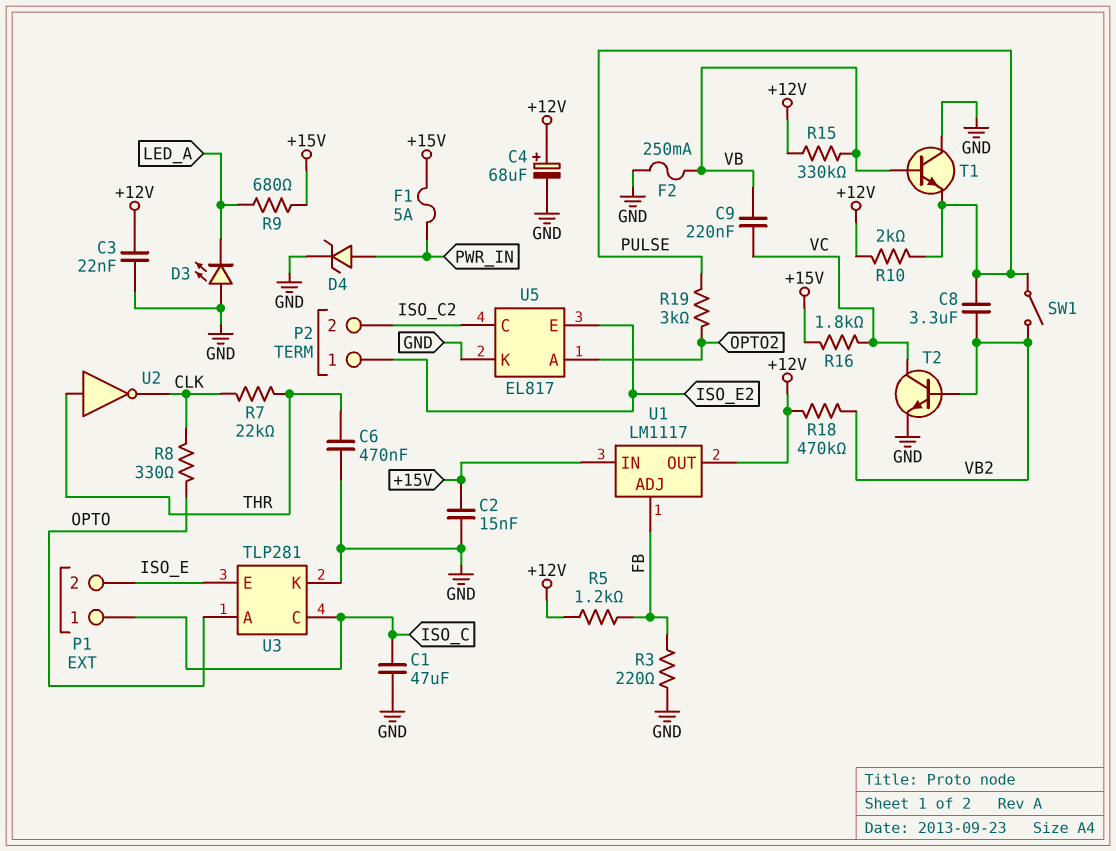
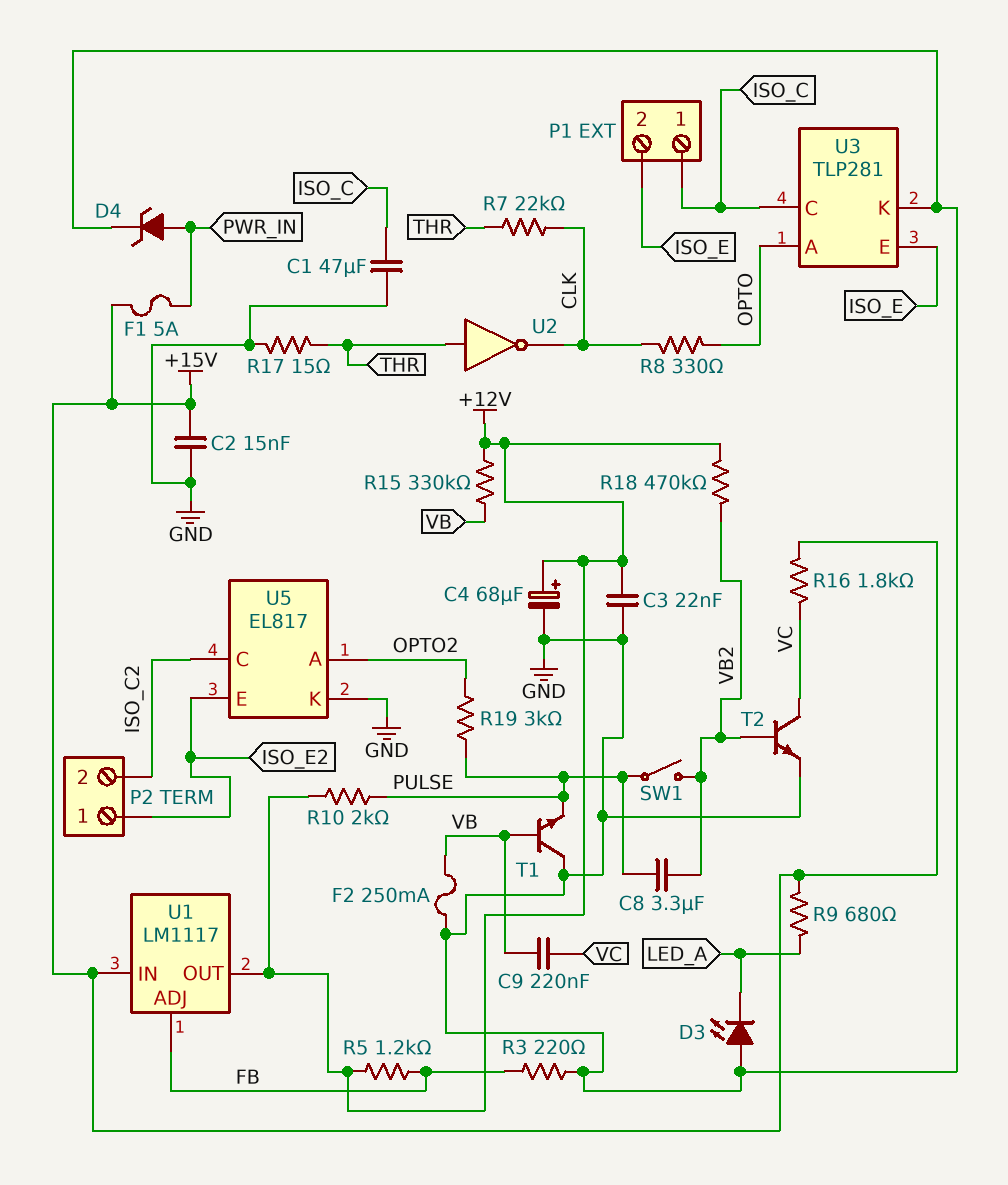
C6: 470nF (GND, THR) -> none
R17: none -> 15 (GND, THR)

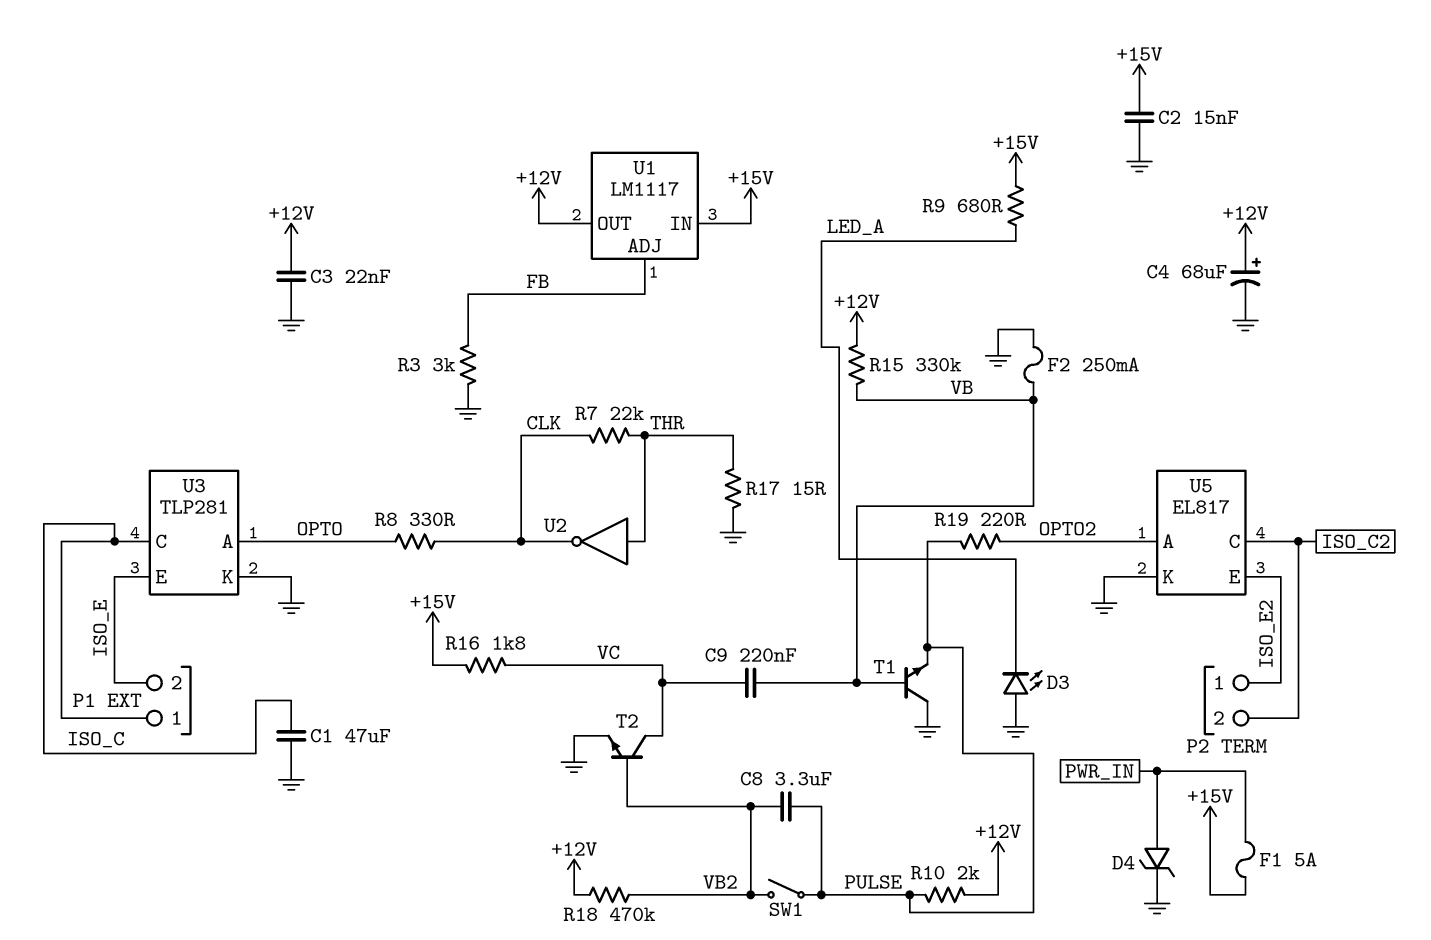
R3: 220 (FB, GND) -> 3k (FB, GND)
R5: 1.2k (+12V, FB) -> none
R19: 3k (OPTO2, PULSE) -> 220 (OPTO2, PULSE)

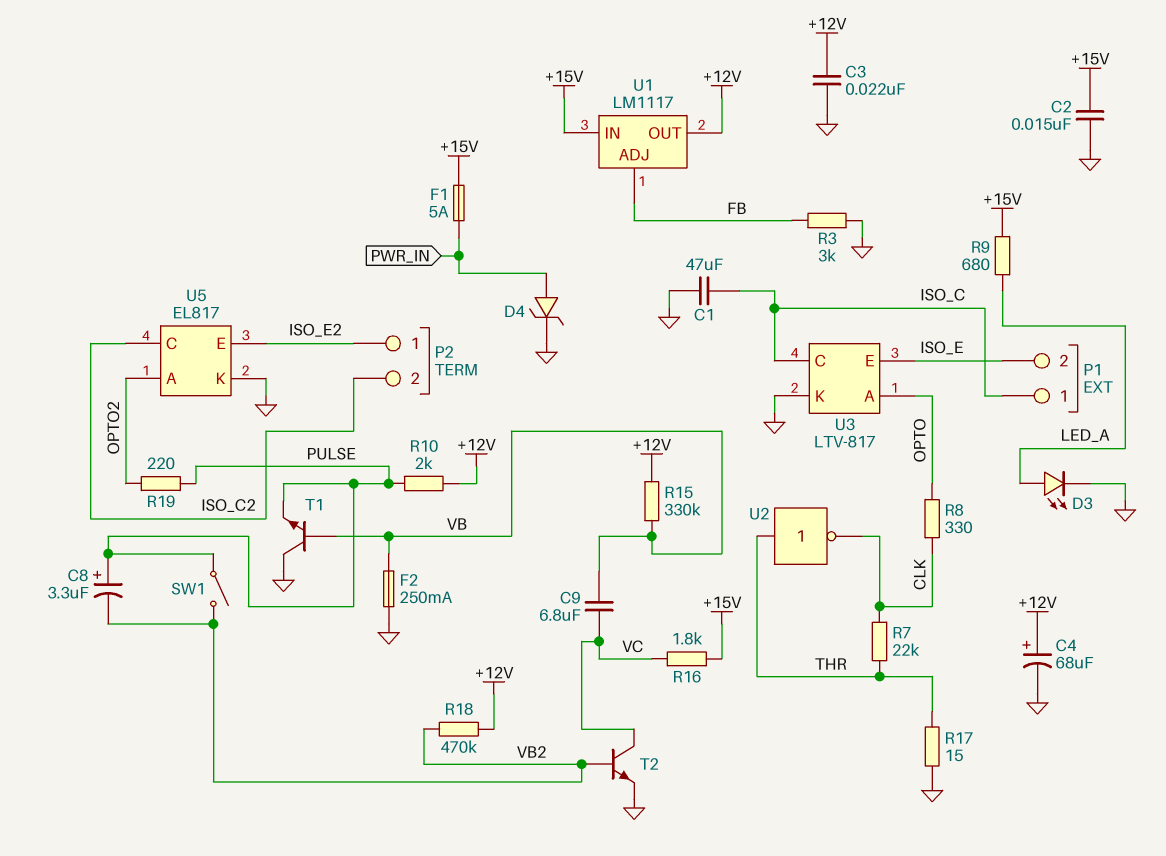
C8: 3.3uF (PULSE, VB2) -> 3.3uF (plus PULSE, minus VB2)
C9: 220nF (VB, VC) -> 6.8uF (VB, VC)
D3: LED (A GND, K LED_A) -> LED (A LED_A, K GND)
U3: TLP281 -> LTV-817

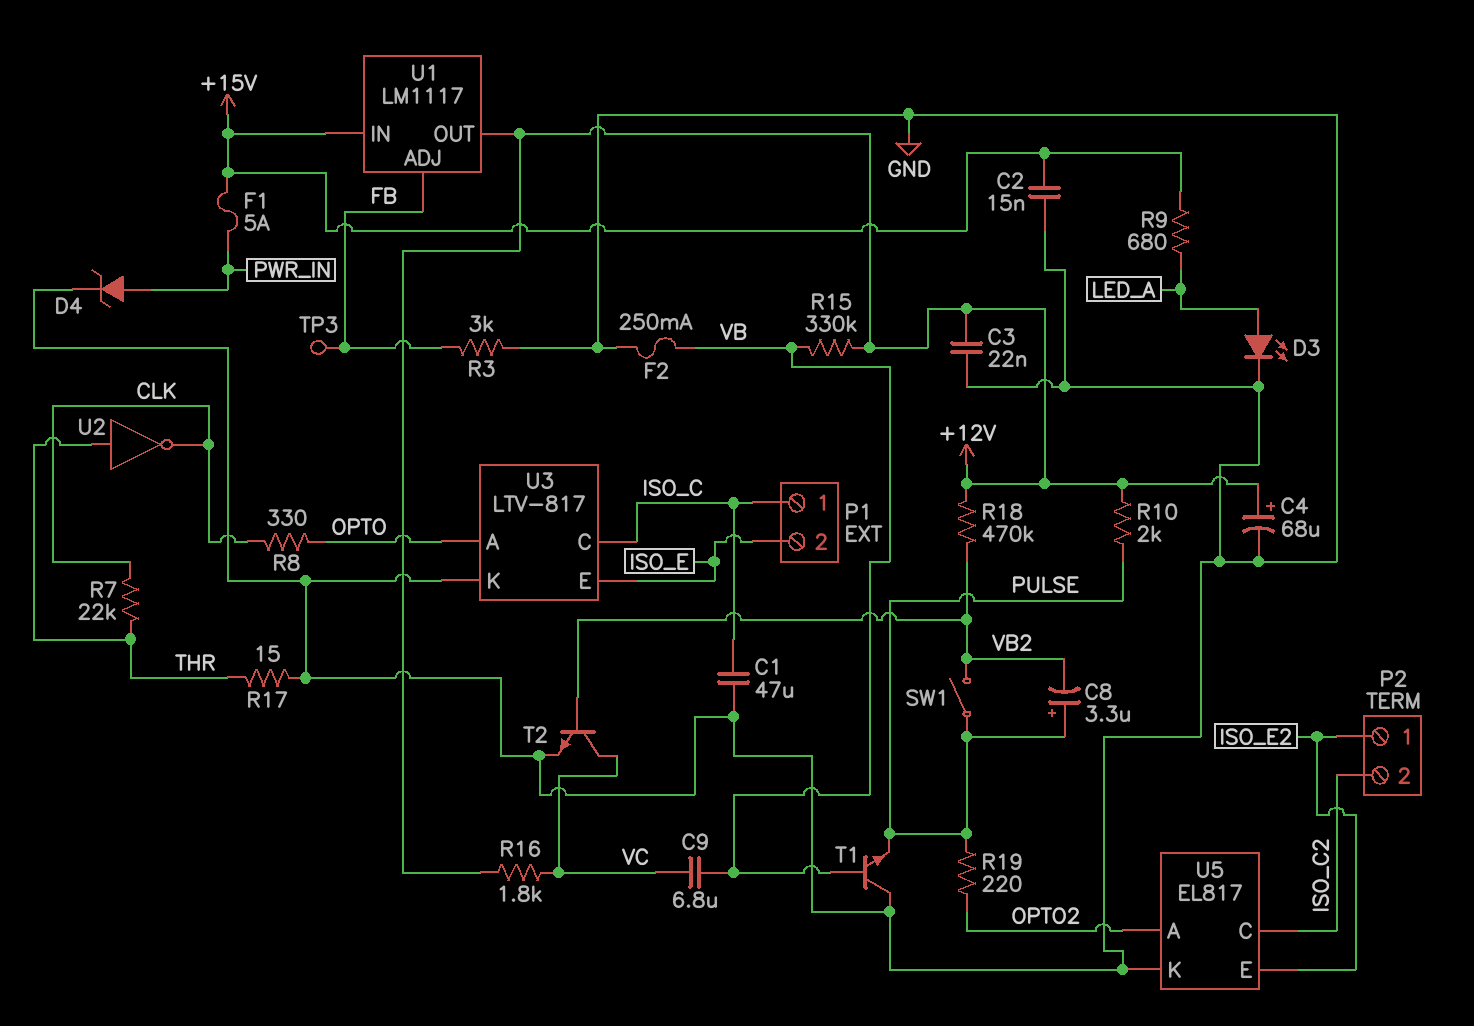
R16: 1.8k (+15V, VC) -> 1.8k (+12V, VC)
TP3: none -> test point (FB)

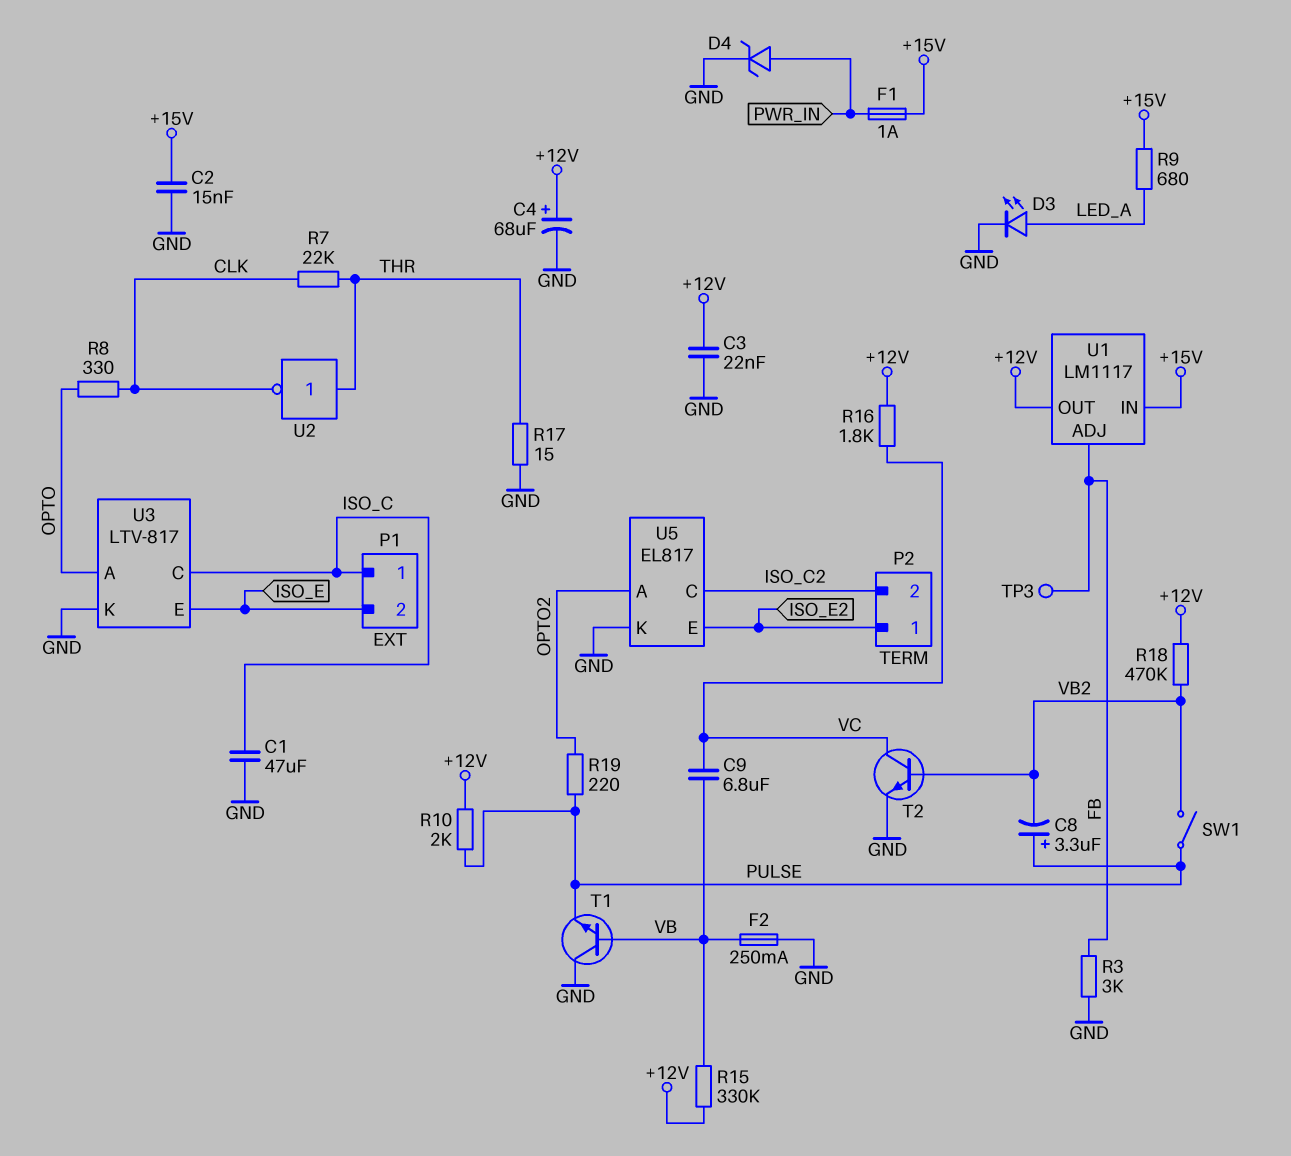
F1: 5A (+15V, PWR_IN) -> 1A (+15V, PWR_IN)

